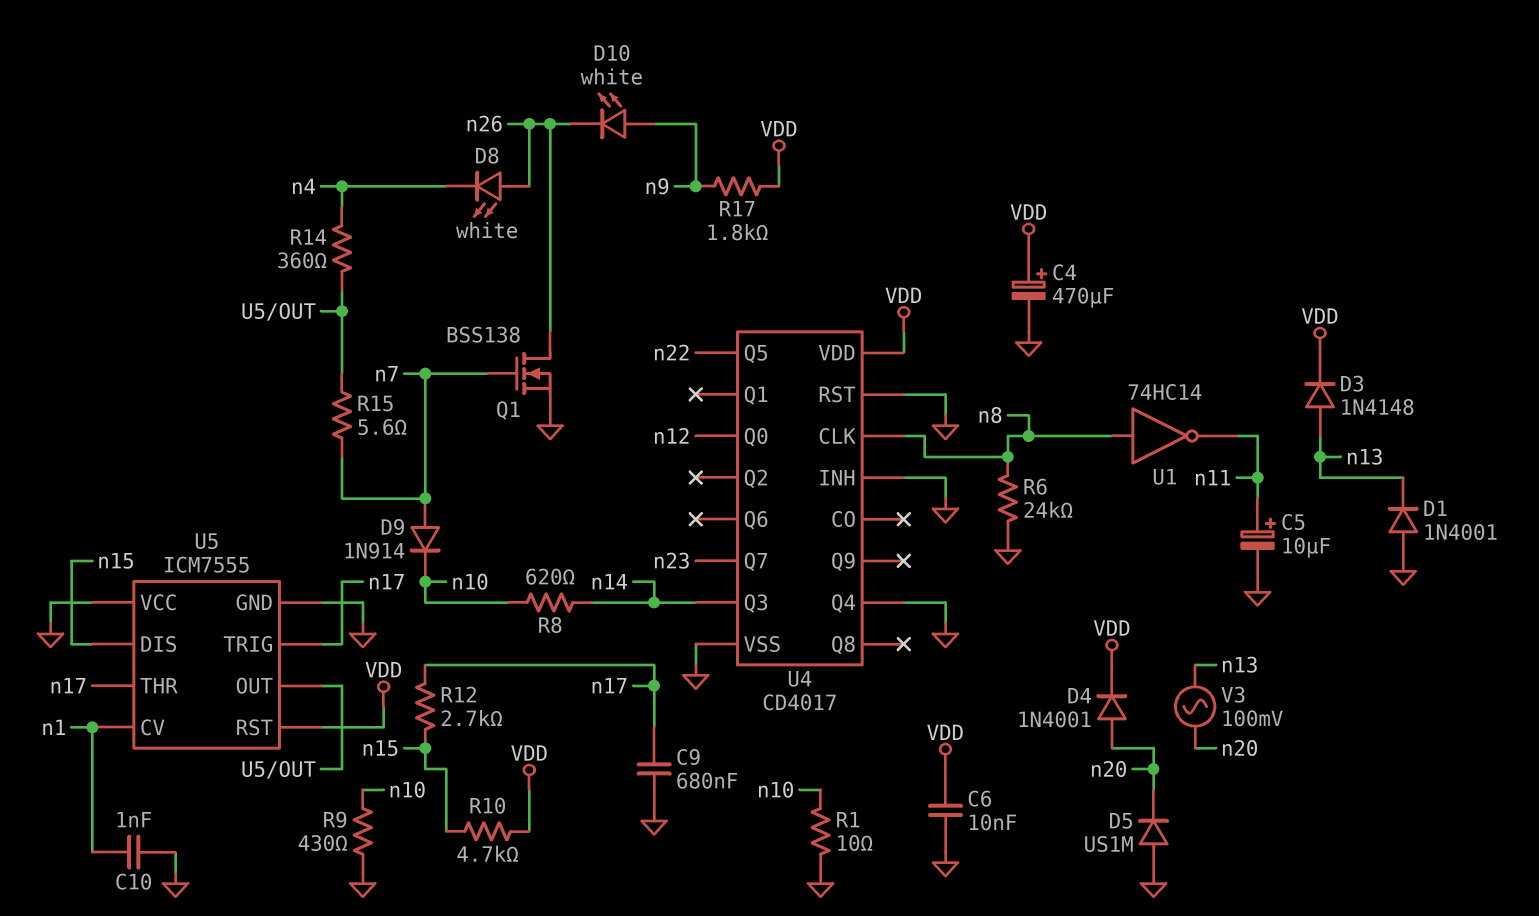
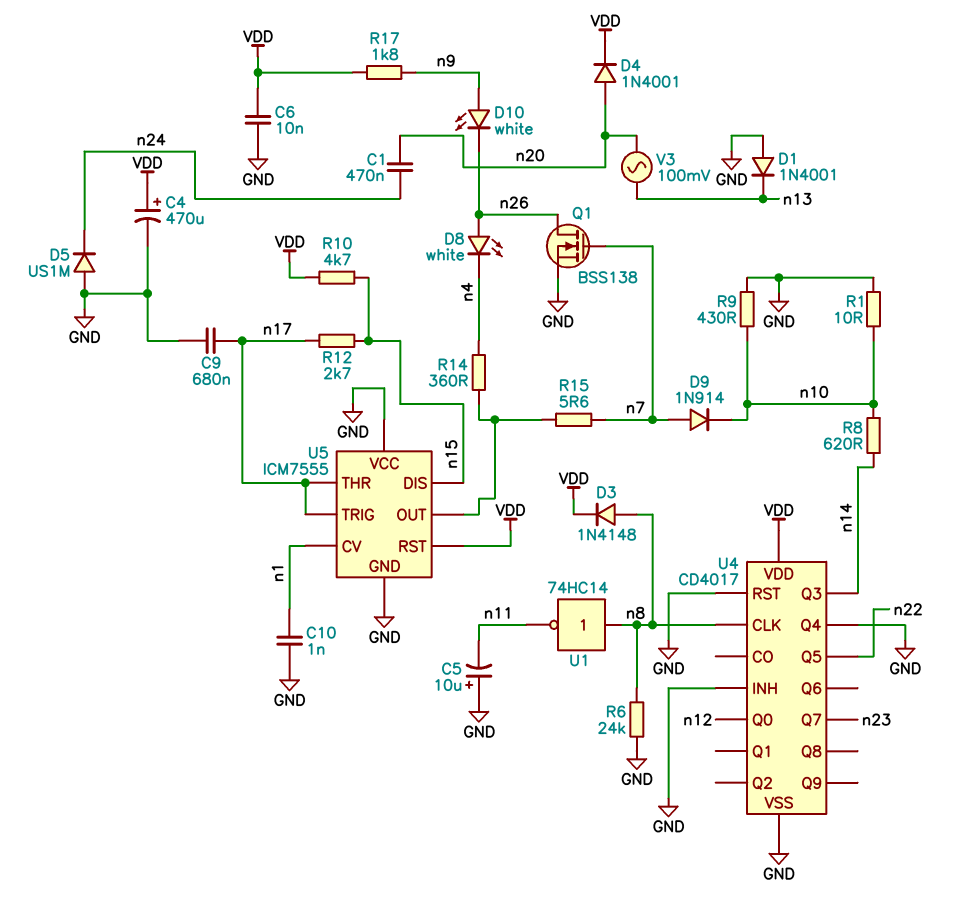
C1: none -> 470nF (n20, n24)
C5: 10uF (plus n11, minus GND) -> 10uF (plus GND, minus n11)
D3: diode 1N4148 (A n13, K VDD) -> diode 1N4148 (A n8, K VDD)
D5: diode US1M (A GND, K n20) -> diode US1M (A GND, K n24)

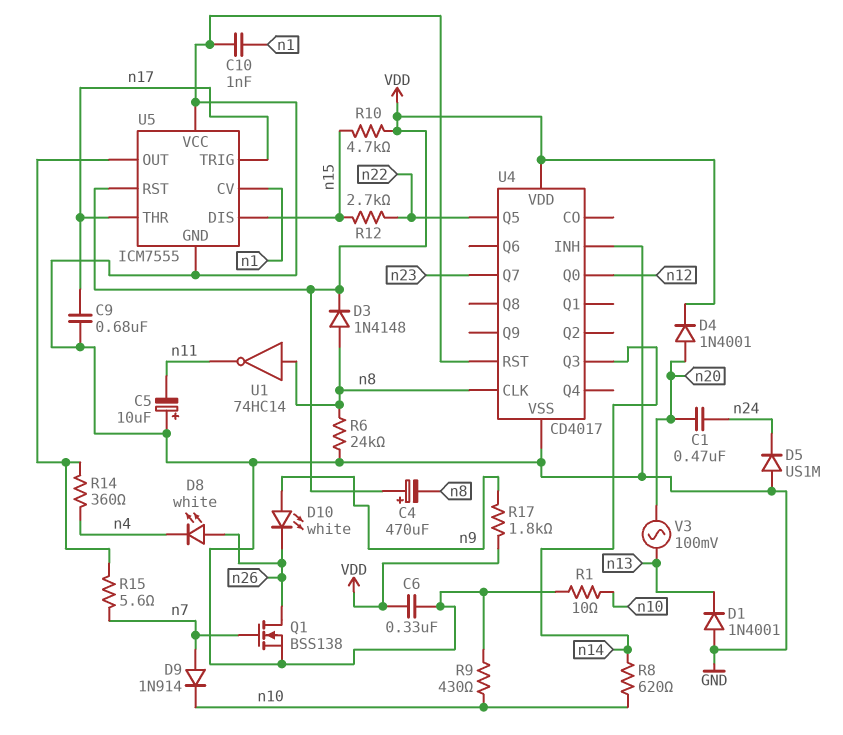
C4: 470uF (plus VDD, minus GND) -> 470uF (plus VDD, minus n8)
C6: 10nF (GND, VDD) -> 330nF (GND, VDD)
R12: 2.7k (n15, n17) -> 2.7k (n15, n22)
U4 pin Q4: GND -> none

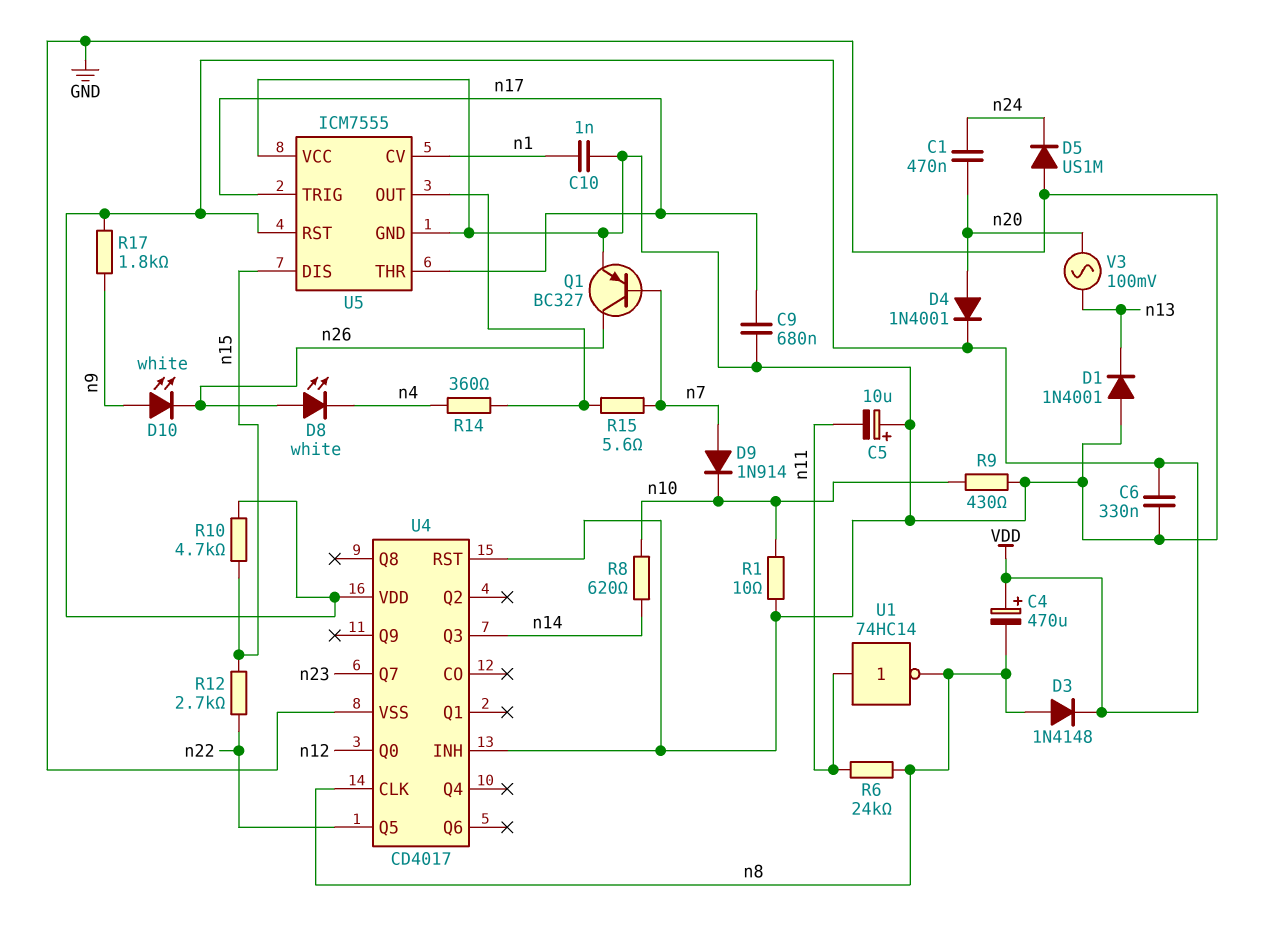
Q1: NMOS BSS138 (G n7, D n26, S GND) -> PNP BC327 (B n7, C n26, E GND)
R6: 24k (GND, n8) -> 24k (n8, n11)
U1: NOT 74HC14 (in n8, out n11) -> NOT 74HC14 (in n11, out n8)

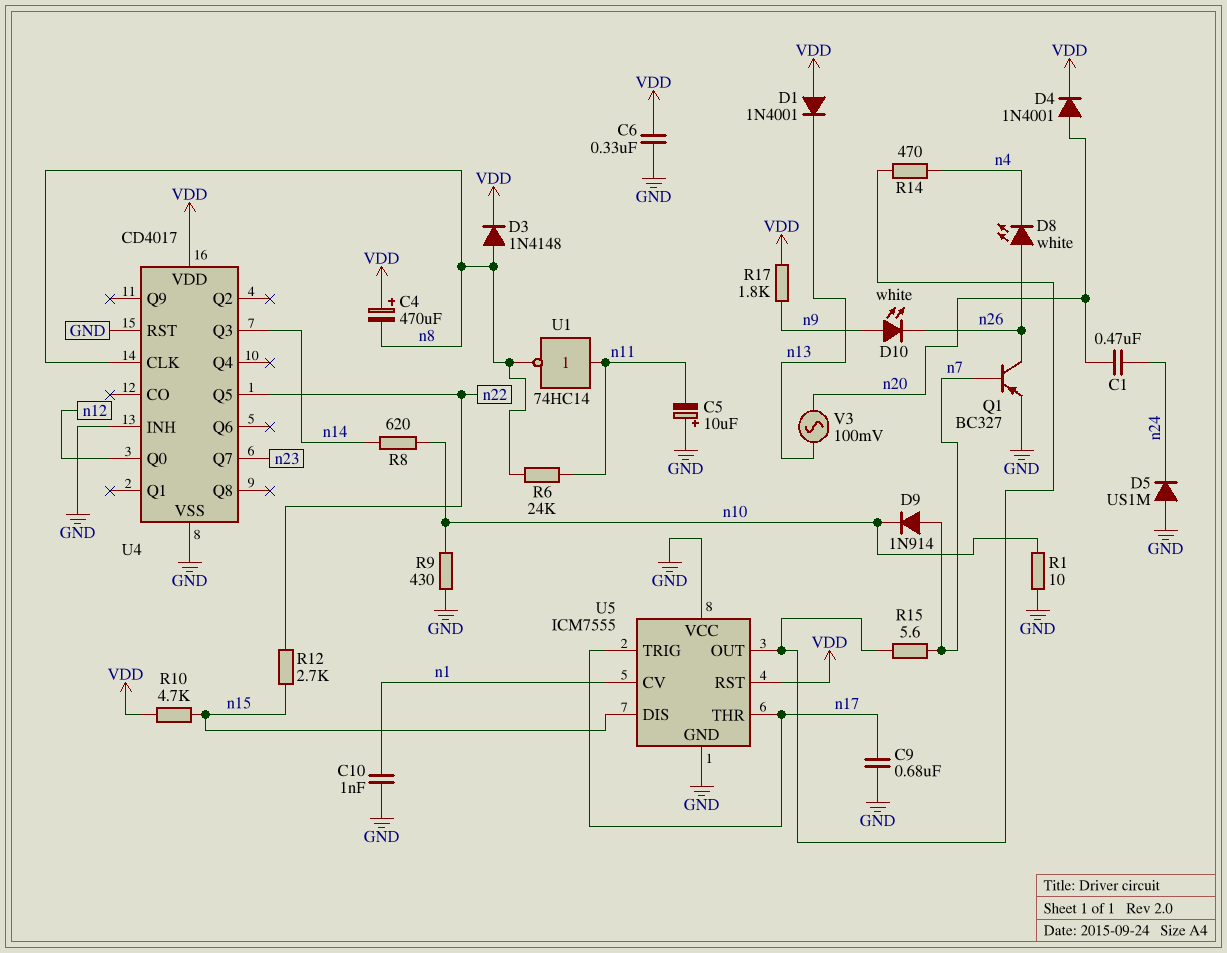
D1: diode 1N4001 (A GND, K n13) -> diode 1N4001 (A VDD, K n13)
R14: 360 (U5/OUT, n4) -> 470 (U5/OUT, n4)

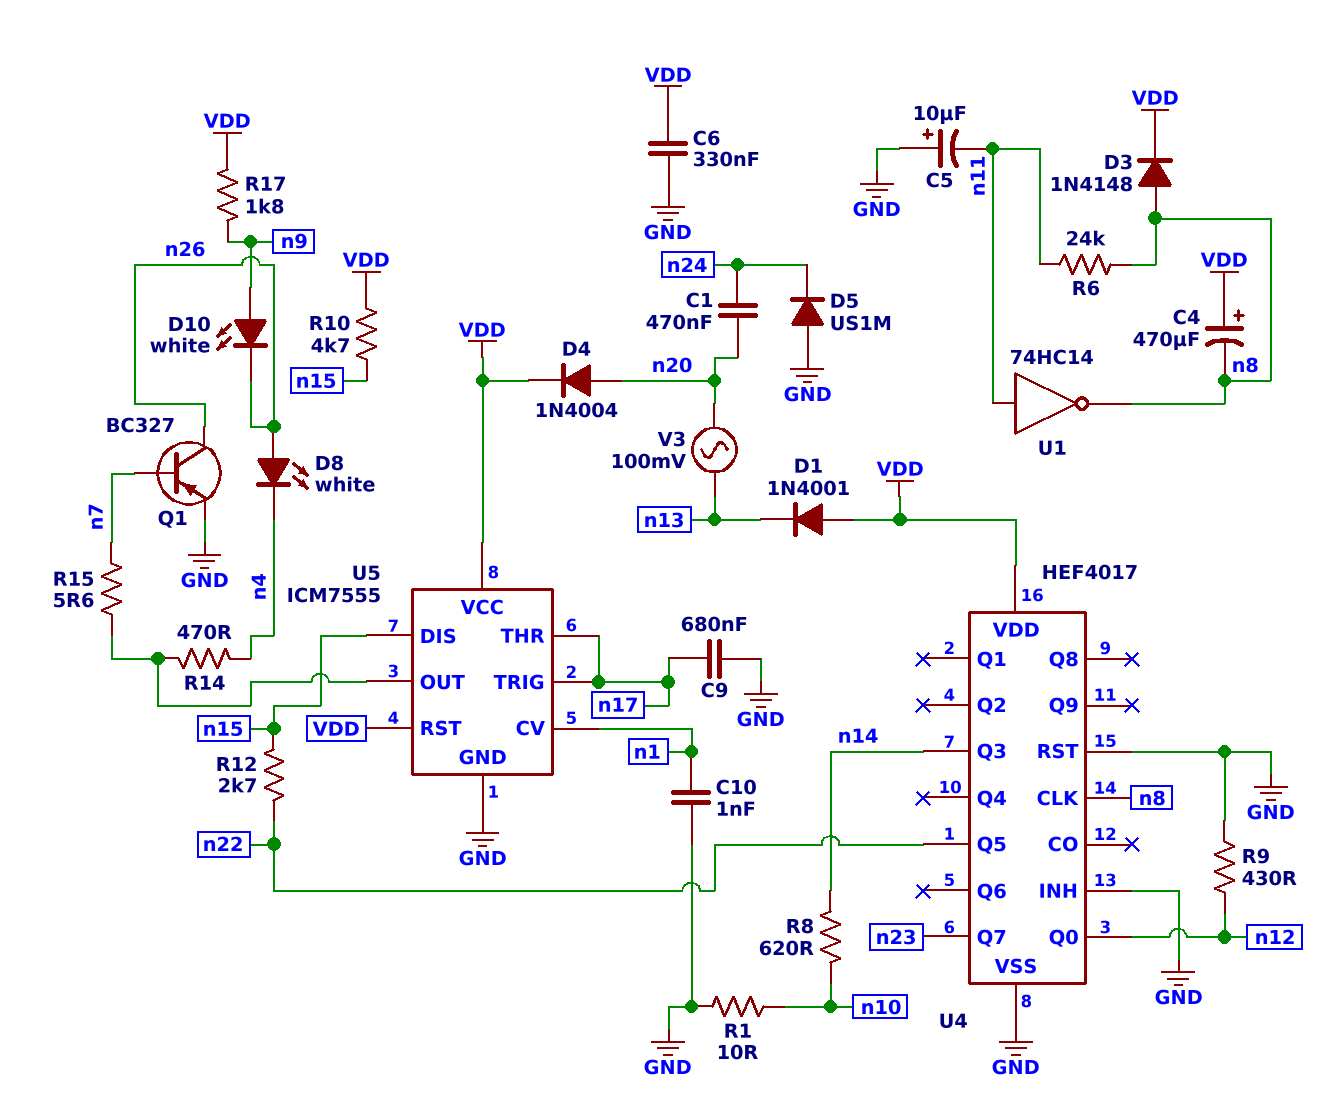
D4: diode 1N4001 (A n20, K VDD) -> diode 1N4004 (A n20, K VDD)
D9: diode 1N914 (A n7, K n10) -> none
R9: 430 (GND, n10) -> 430 (GND, n12)
U4: CD4017 -> HEF4017
U5 pin VCC: GND -> VDD

